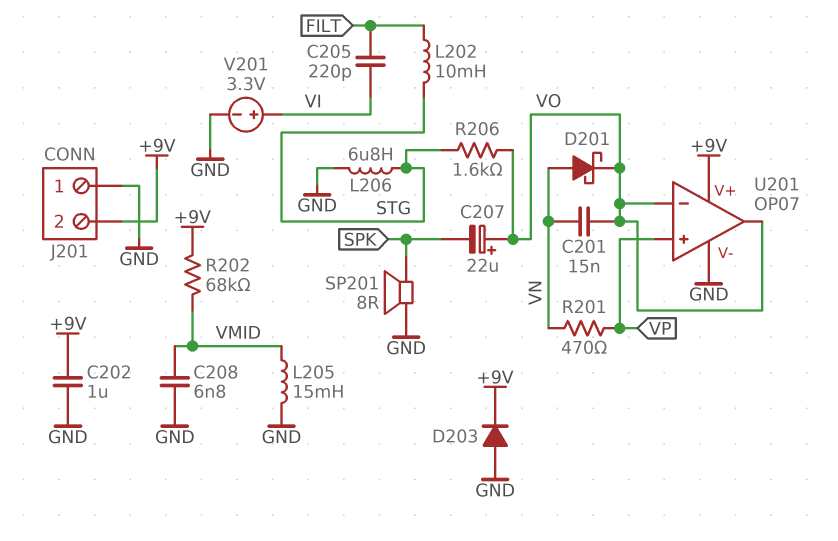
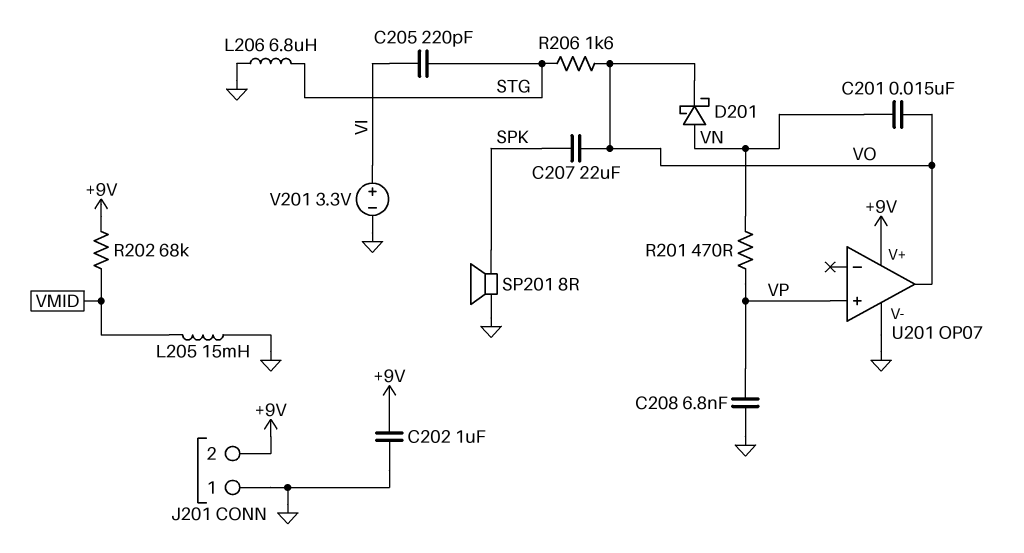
C205: 220pF (FILT, VI) -> 220pF (STG, VI)
C207: 22uF (plus VO, minus SPK) -> 22uF (SPK, VO)
C208: 6.8nF (GND, VMID) -> 6.8nF (GND, VP)
D203: diode (A GND, K +9V) -> none
L202: 10mH (FILT, STG) -> none
U201 pin in-: VO -> none

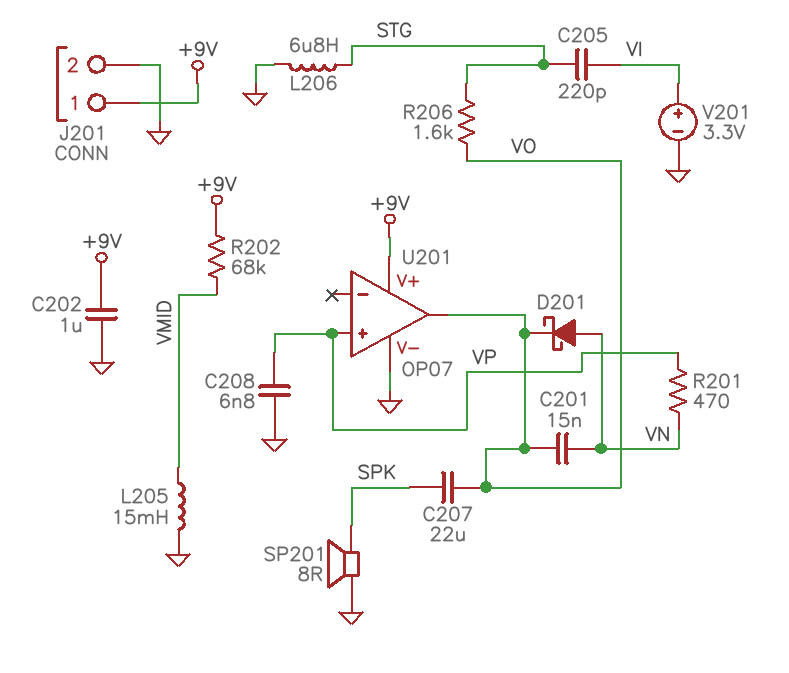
J201 pin 1: GND -> +9V
J201 pin 2: +9V -> GND

